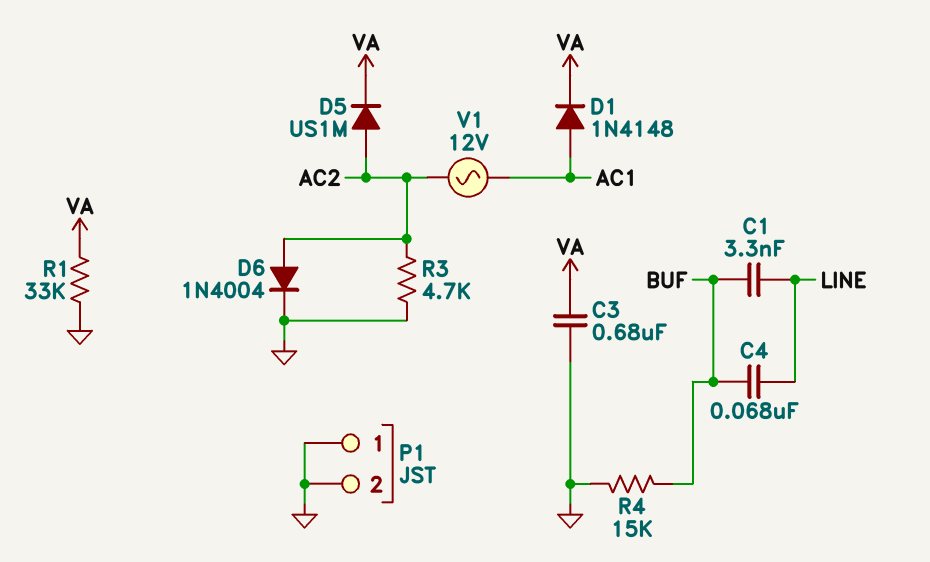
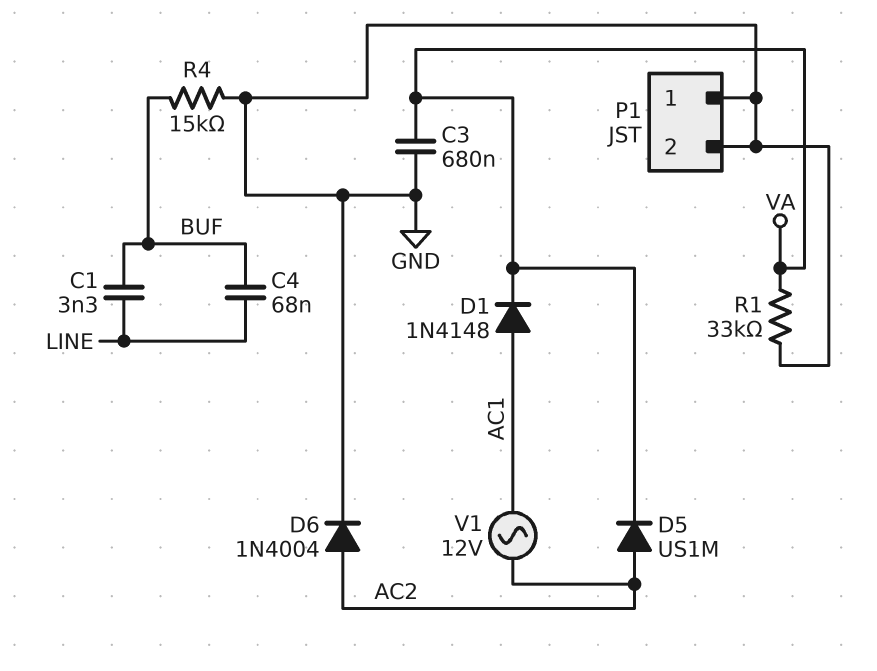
R3: 4.7k (AC2, GND) -> none

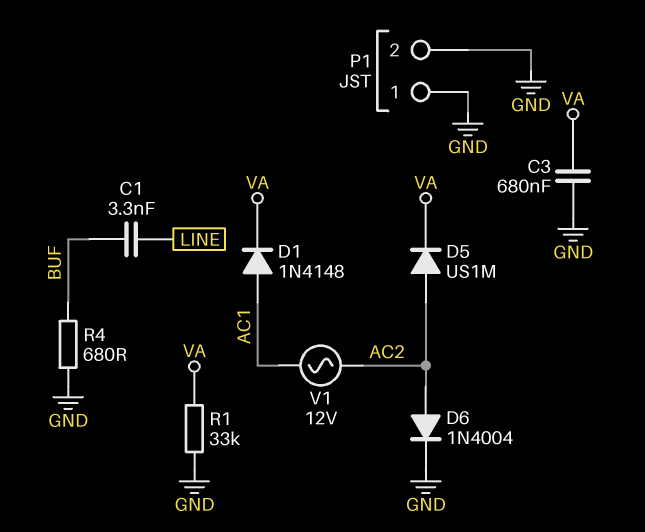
C4: 68nF (BUF, LINE) -> none
R4: 15k (BUF, GND) -> 680 (BUF, GND)

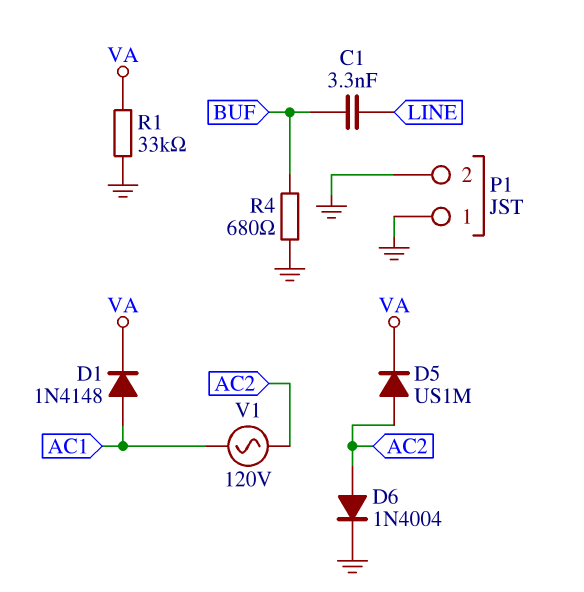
C3: 680nF (GND, VA) -> none
V1: AC 12V (AC1, AC2) -> AC 120V (AC1, AC2)

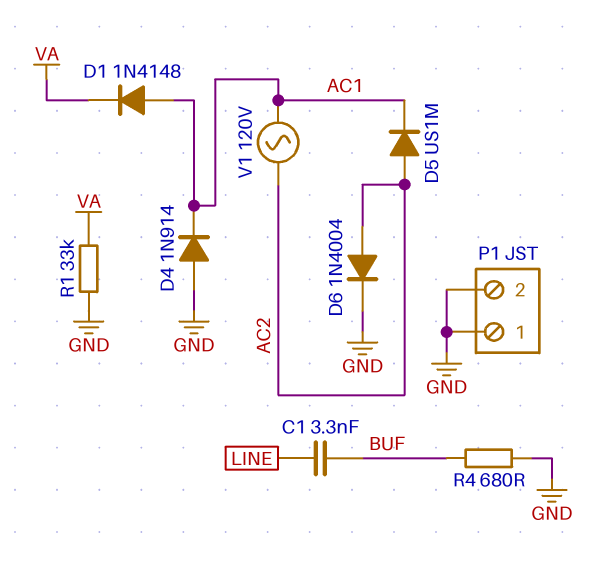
D4: none -> diode 1N914 (A GND, K AC1)
D5: diode US1M (A AC2, K VA) -> diode US1M (A AC2, K AC1)

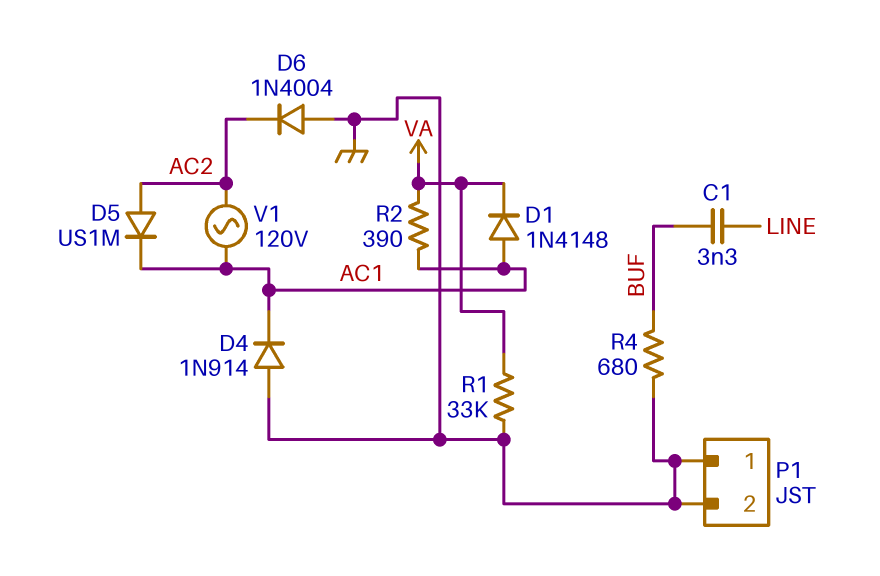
D6: diode 1N4004 (A AC2, K GND) -> diode 1N4004 (A GND, K AC2)
R2: none -> 390 (AC1, VA)

